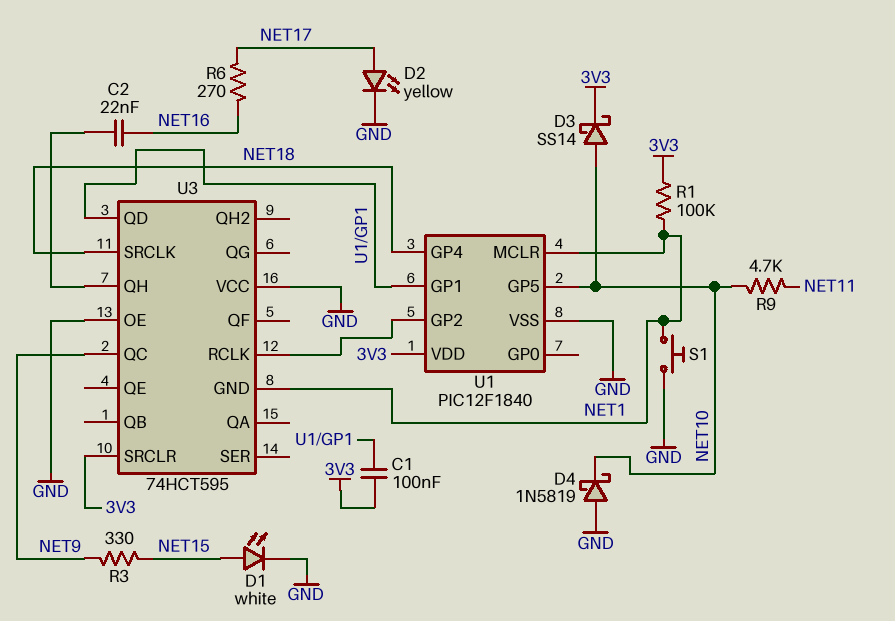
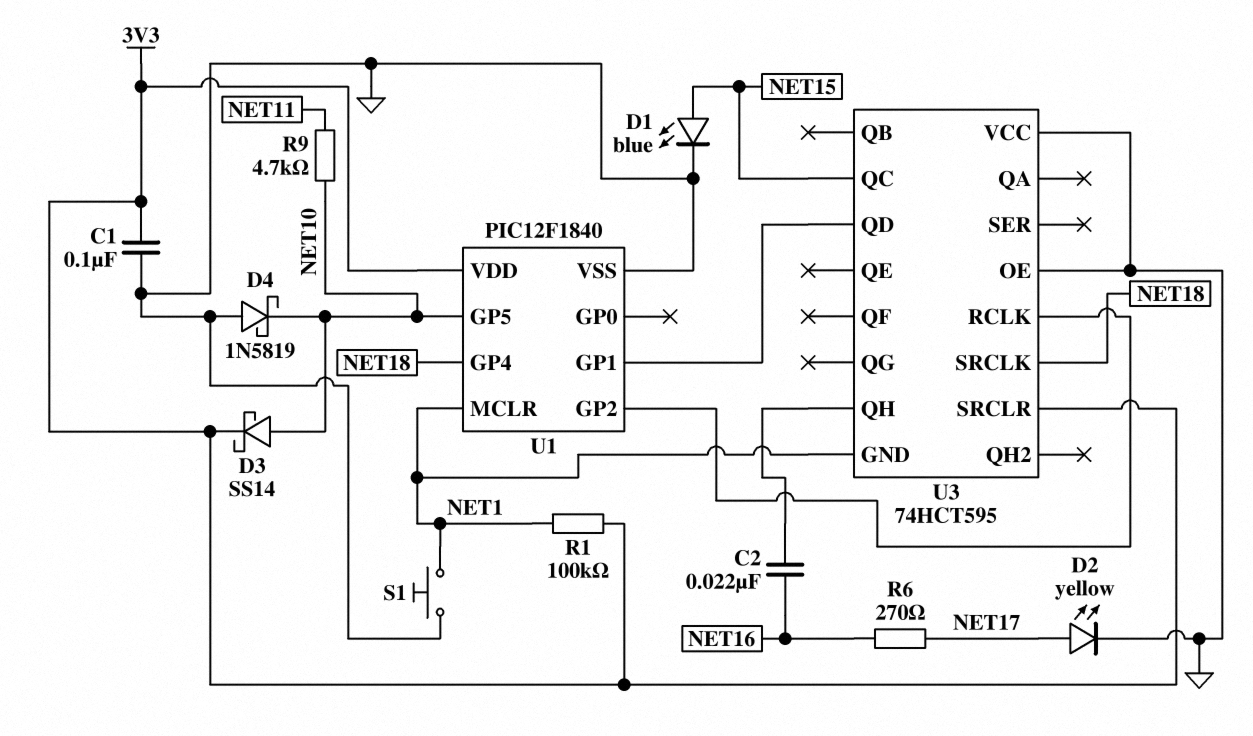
C1: 100nF (3V3, U1/GP1) -> 100nF (3V3, GND)
D1: LED white (A NET15, K GND) -> LED blue (A NET15, K GND)
R3: 330 (NET9, NET15) -> none
U3 pin QC: NET9 -> NET15

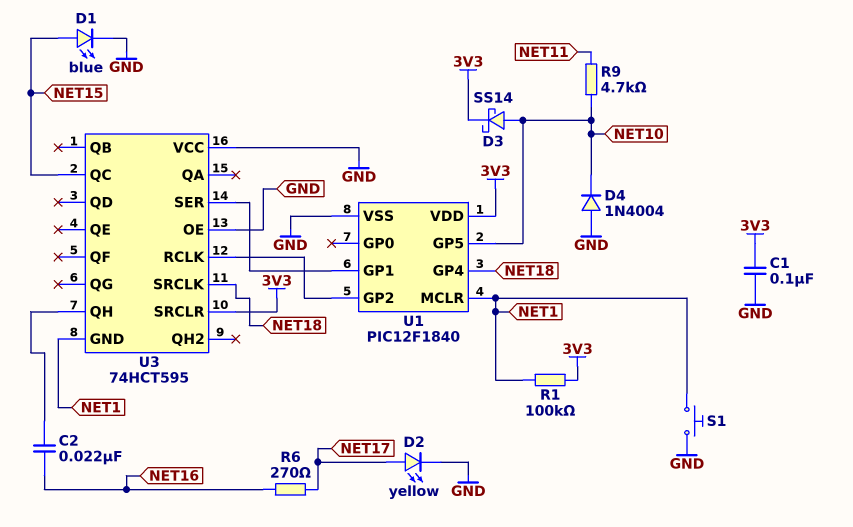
D4: schottky 1N5819 (A GND, K NET10) -> diode 1N4004 (A GND, K NET10)
U3 pin QD: U1/GP1 -> none
U3 pin SER: none -> U1/GP1

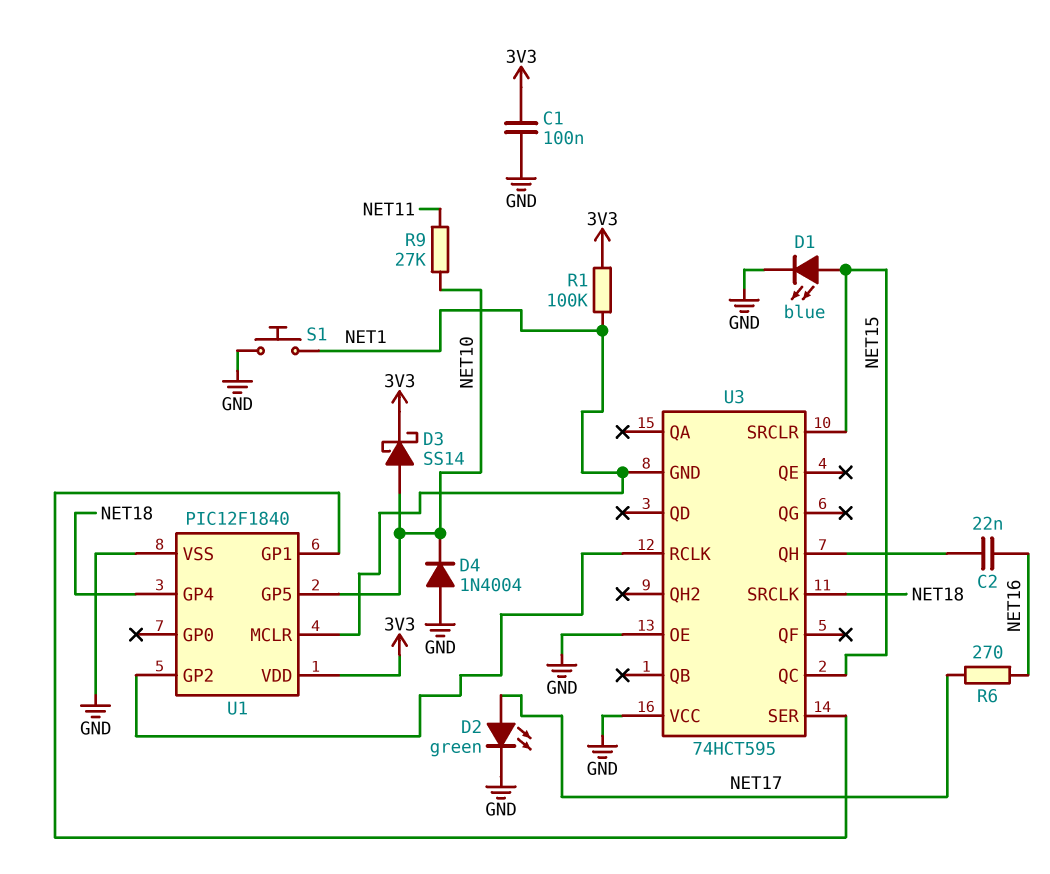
D2: LED yellow (A NET17, K GND) -> LED green (A NET17, K GND)
R9: 4.7k (NET10, NET11) -> 27k (NET10, NET11)
U3 pin SRCLR: 3V3 -> NET15

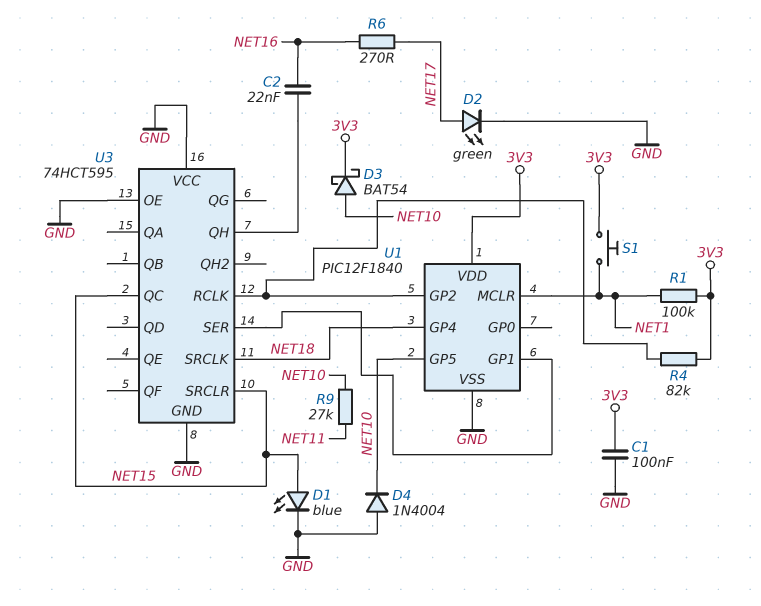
D3: schottky SS14 (A NET10, K 3V3) -> schottky BAT54 (A NET10, K 3V3)
R4: none -> 82k (3V3, U1/GP2)
S1: button (GND, NET1) -> button (3V3, NET1)
U3 pin GND: NET1 -> GND

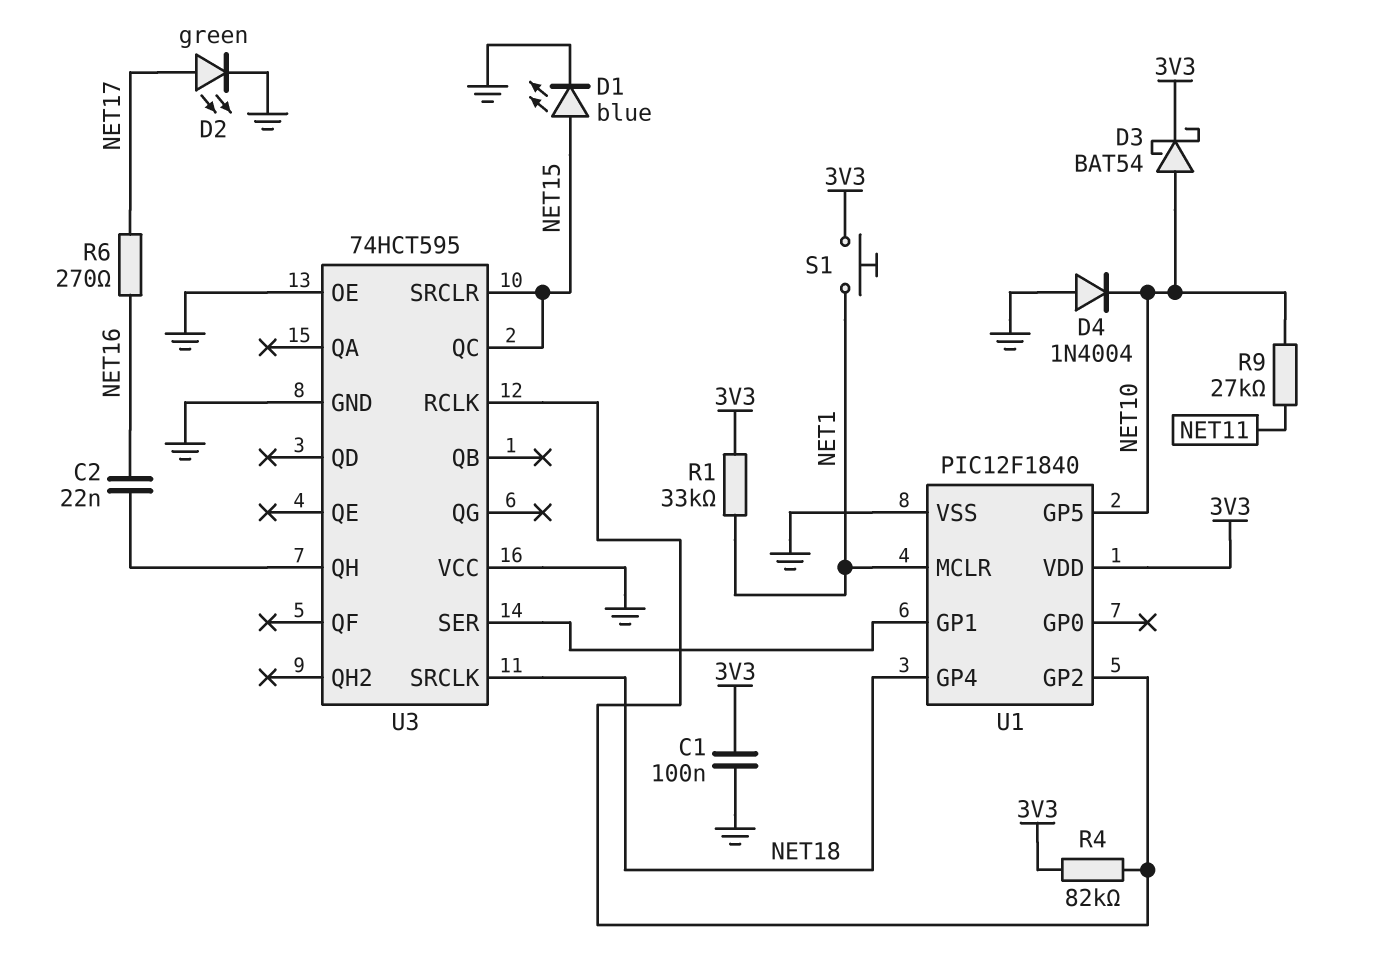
R1: 100k (3V3, NET1) -> 33k (3V3, NET1)

